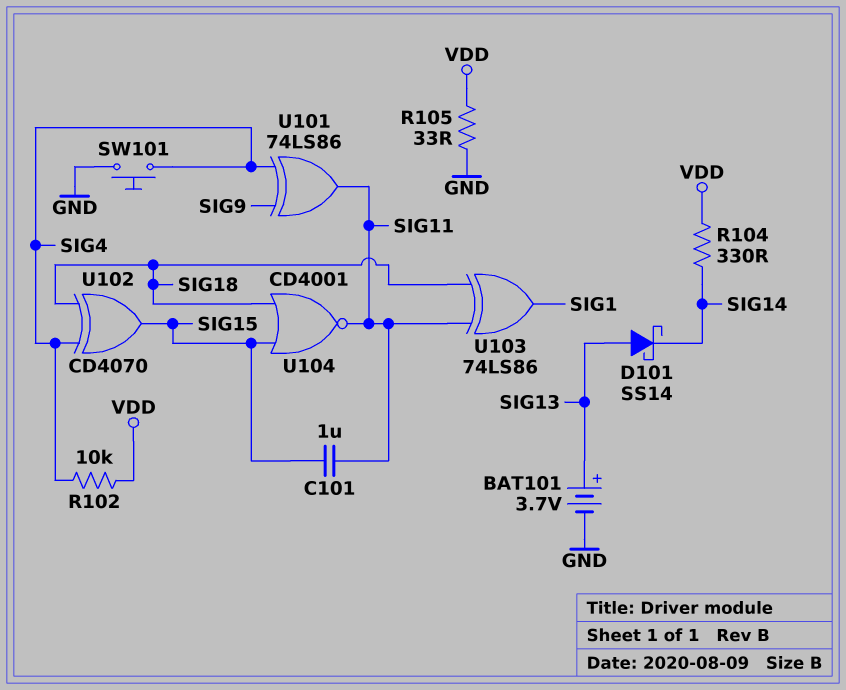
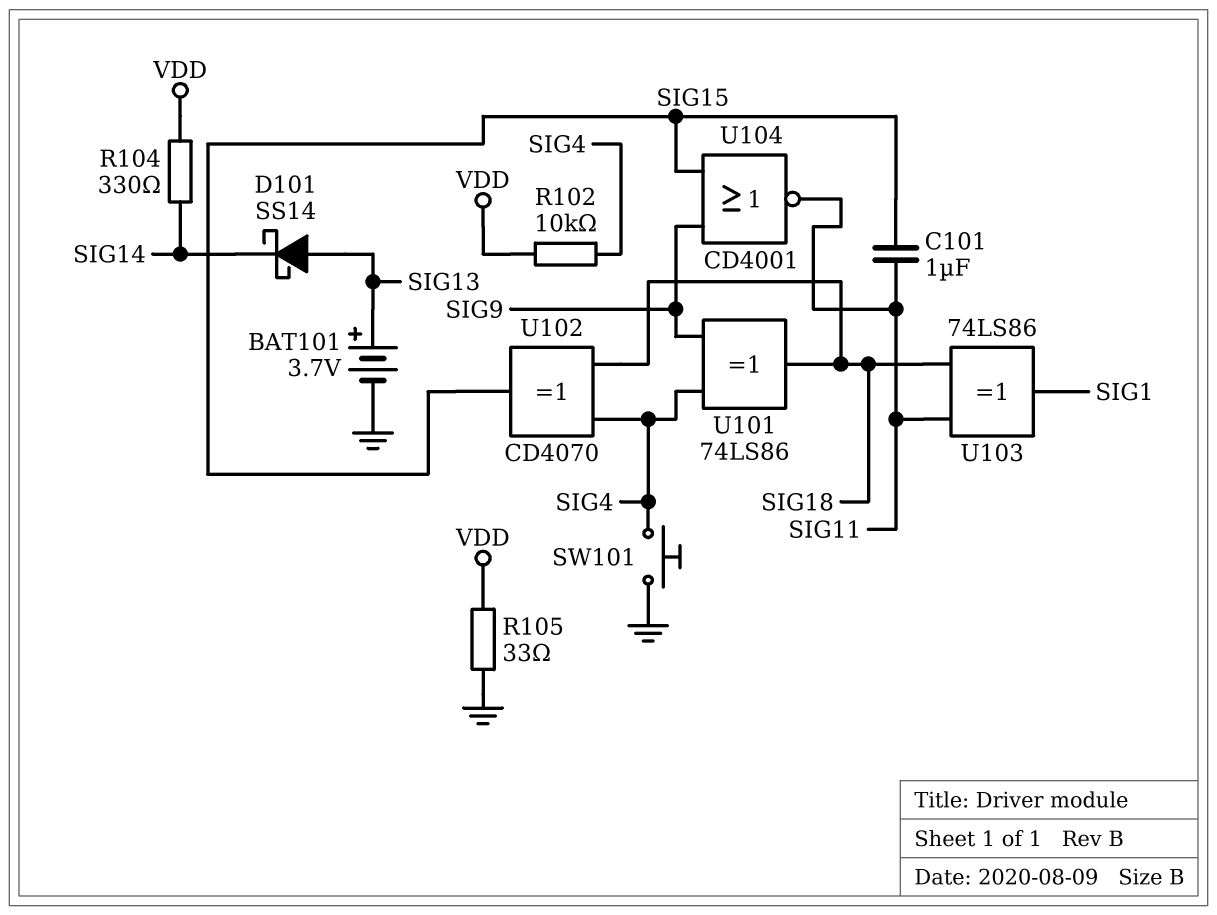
U101: XOR 74LS86 (in SIG4, in SIG9, out SIG11) -> XOR 74LS86 (in SIG4, in SIG9, out SIG18)
U104: NOR CD4001 (in SIG15, in SIG18, out SIG11) -> NOR CD4001 (in SIG9, in SIG15, out SIG11)

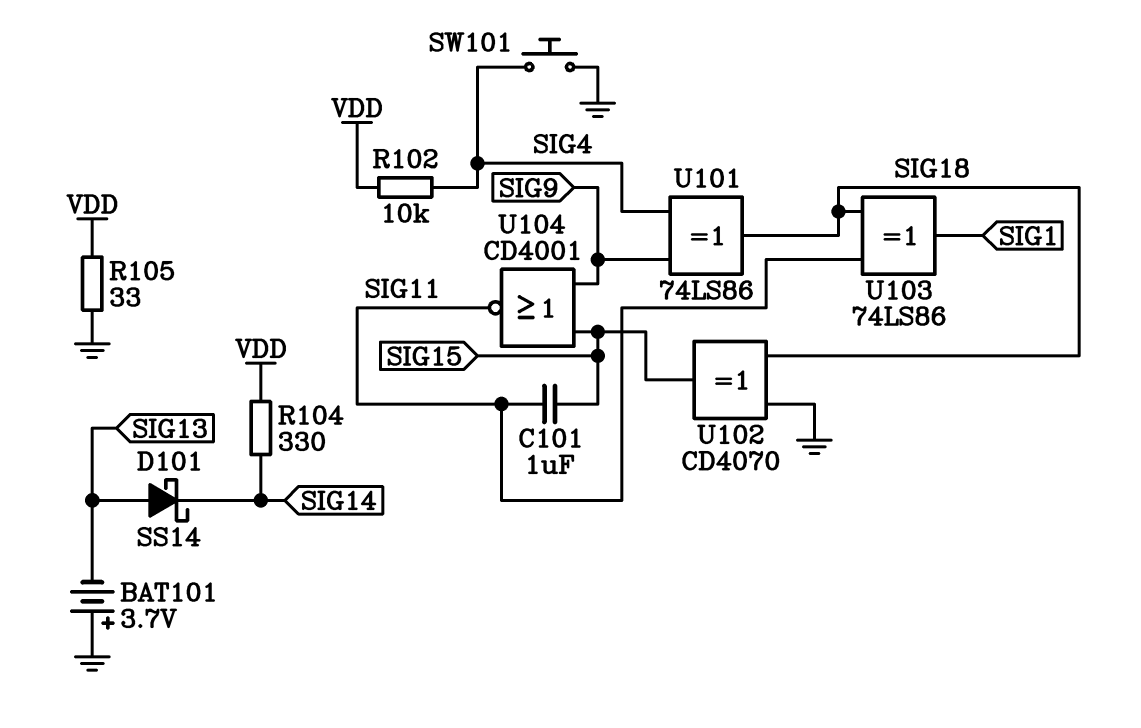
BAT101: 3.7V (plus SIG13, minus GND) -> 3.7V (plus GND, minus SIG13)
U102: XOR CD4070 (in SIG4, in SIG18, out SIG15) -> XOR CD4070 (in GND, in SIG18, out SIG15)

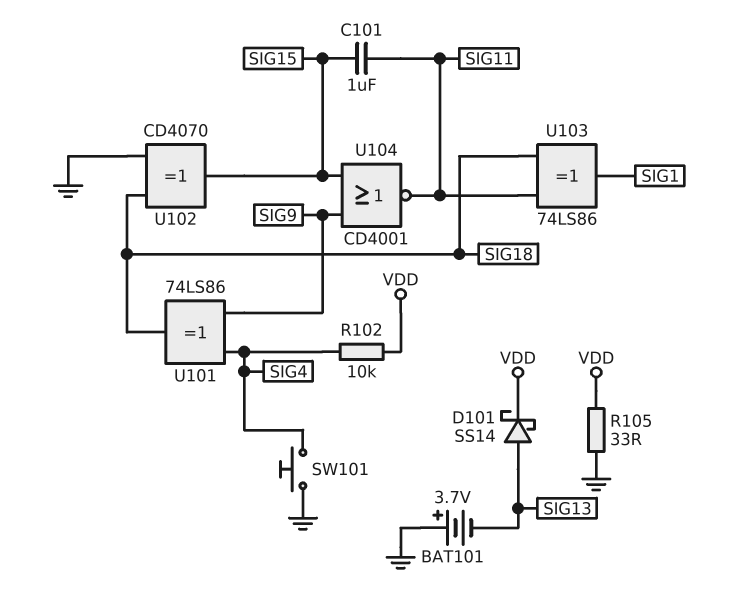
D101: schottky SS14 (A SIG13, K SIG14) -> schottky SS14 (A SIG13, K VDD)
R104: 330 (SIG14, VDD) -> none

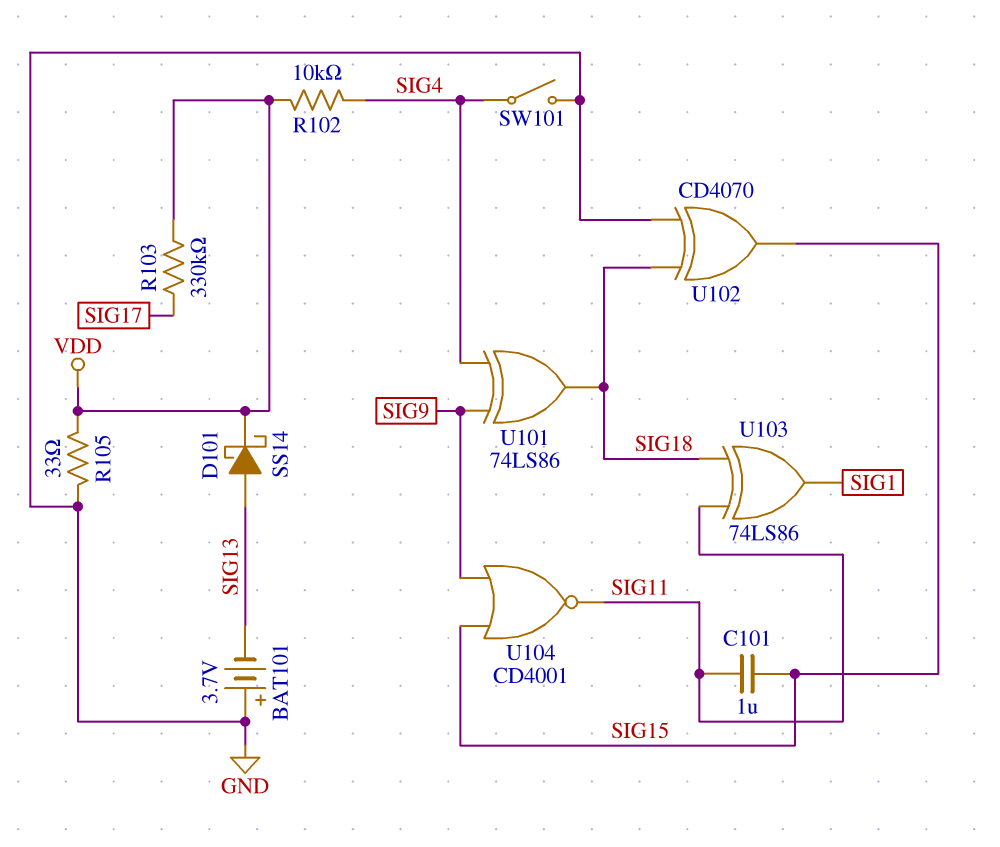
R103: none -> 330k (SIG17, VDD)
SW101: button (GND, SIG4) -> switch (GND, SIG4)

